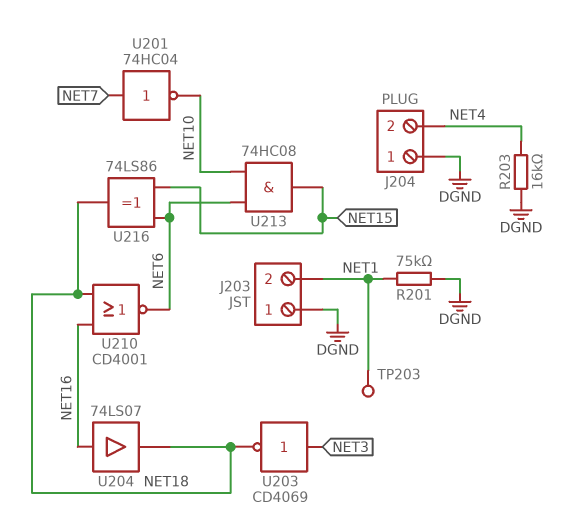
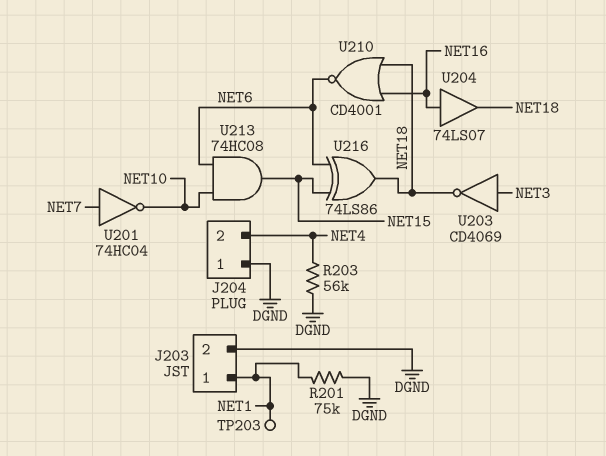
J203 pin 1: DGND -> NET1
J203 pin 2: NET1 -> DGND
R203: 16k (DGND, NET4) -> 56k (DGND, NET4)

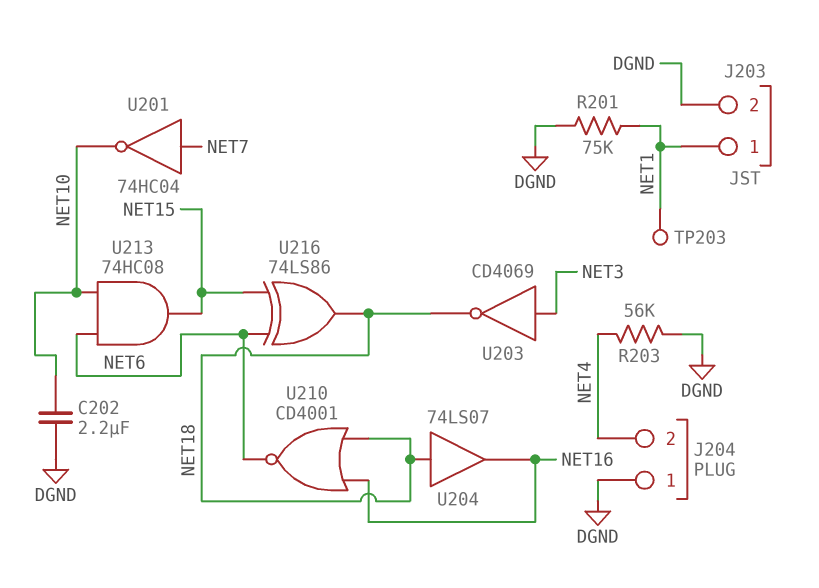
C202: none -> 2.2uF (DGND, NET10)
U204: buffer 74LS07 (in NET16, out NET18) -> buffer 74LS07 (in NET18, out NET16)

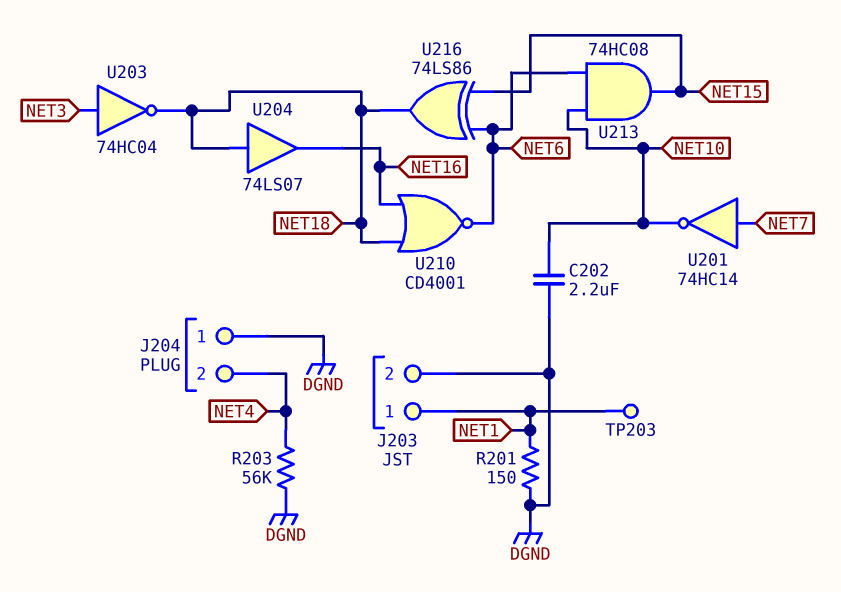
R201: 75k (DGND, NET1) -> 150 (DGND, NET1)
U201: NOT 74HC04 (in NET7, out NET10) -> NOT 74HC14 (in NET7, out NET10)
U203: NOT CD4069 (in NET3, out NET18) -> NOT 74HC04 (in NET3, out NET18)

